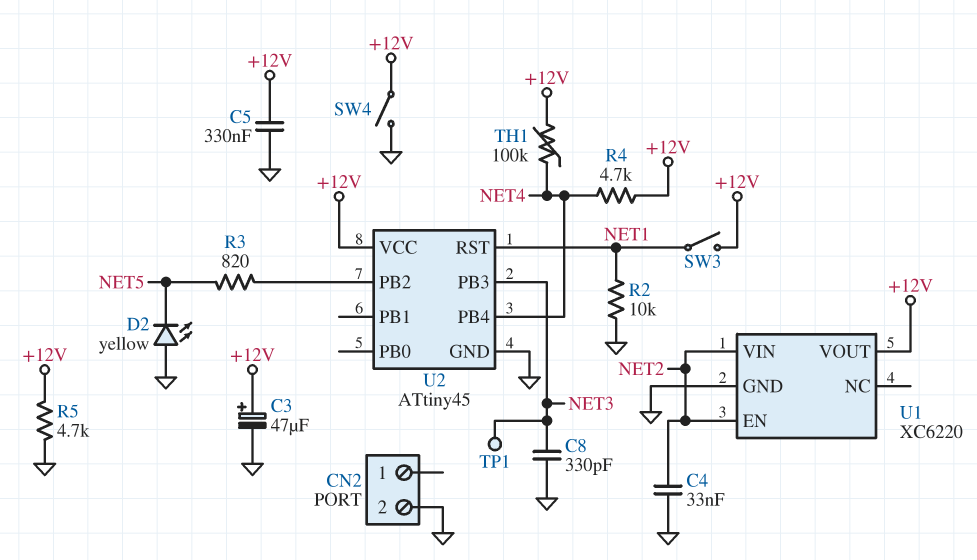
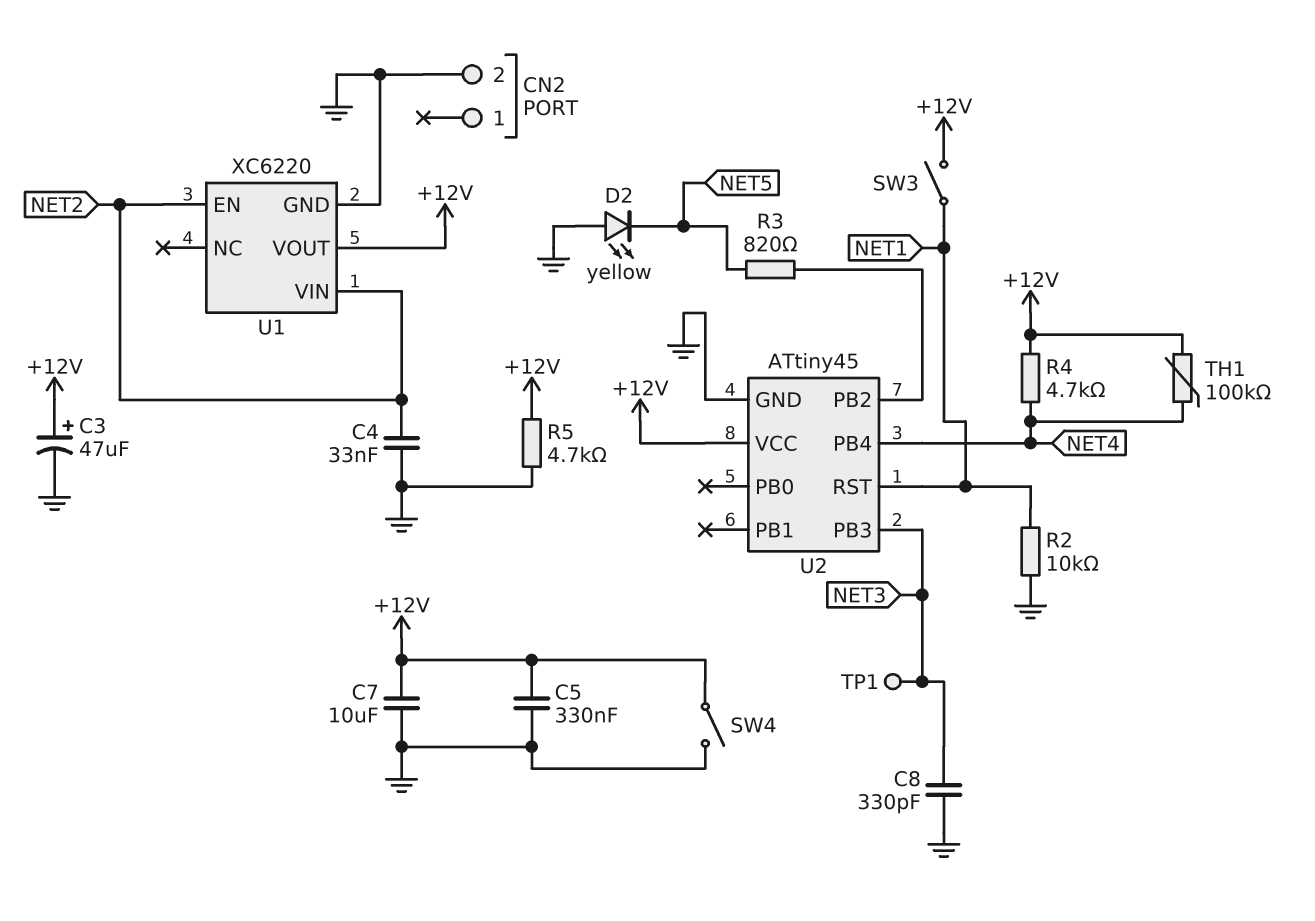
C7: none -> 10uF (+12V, GND)

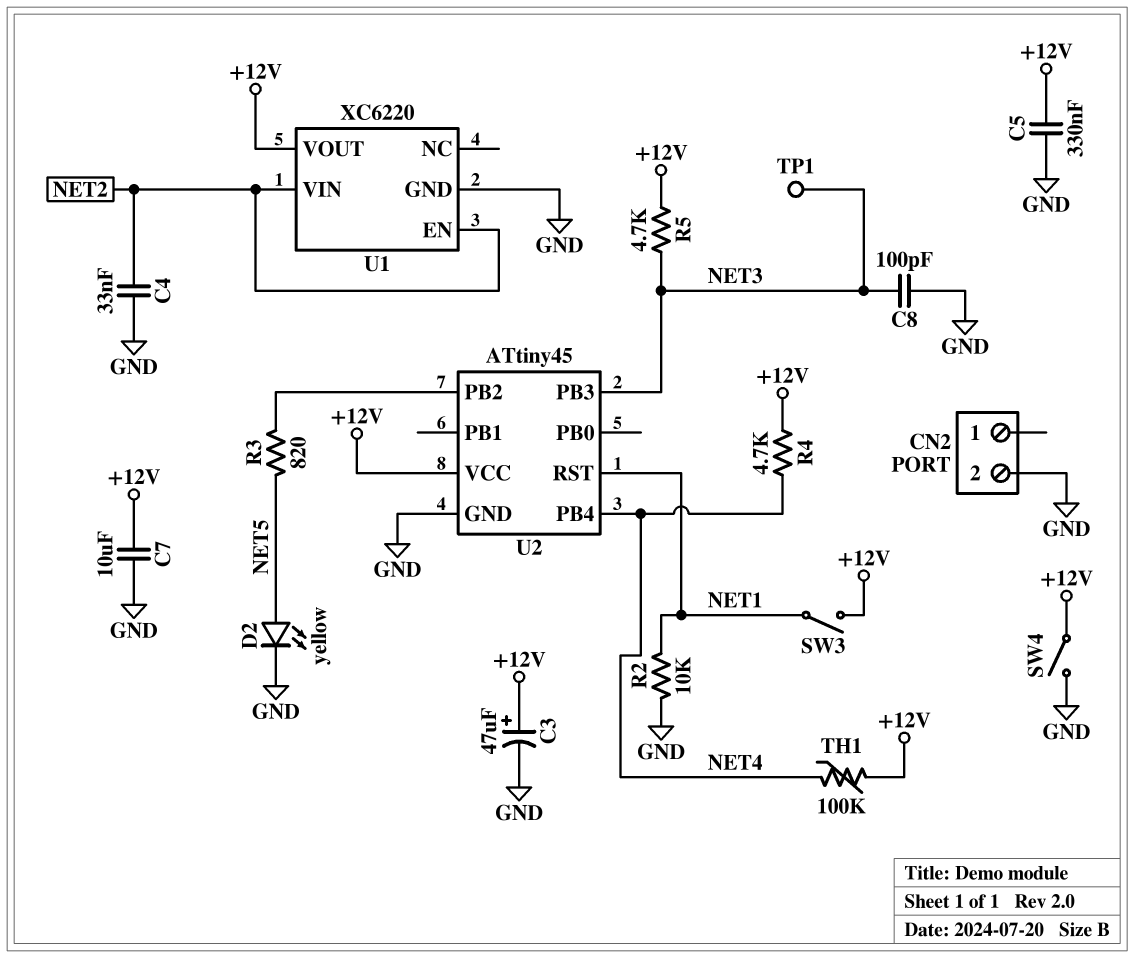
C8: 330pF (GND, NET3) -> 100pF (GND, NET3)
D2: LED yellow (A GND, K NET5) -> LED yellow (A NET5, K GND)
R5: 4.7k (+12V, GND) -> 4.7k (+12V, NET3)

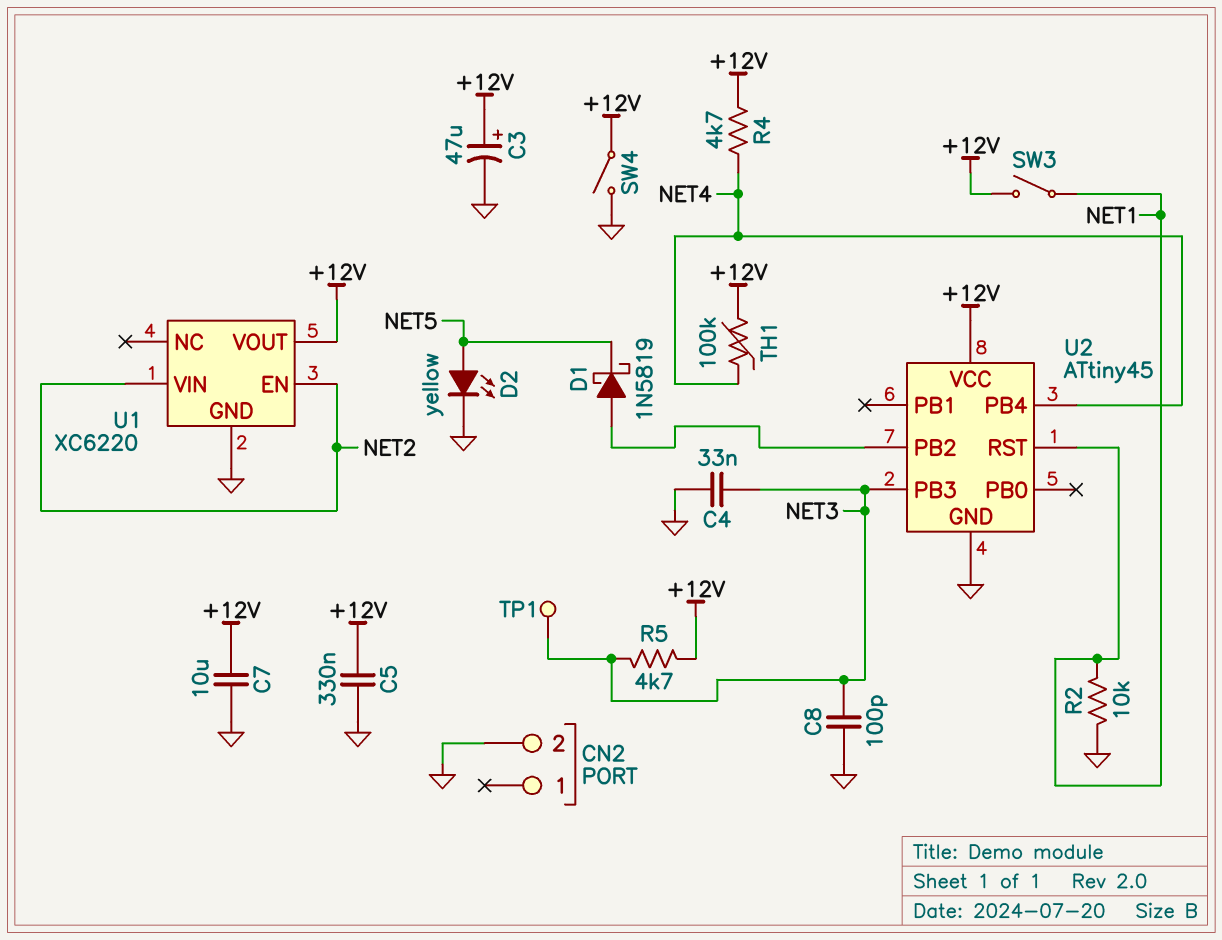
C4: 33nF (GND, NET2) -> 33nF (GND, NET3)
D1: none -> schottky 1N5819 (A U2/PB2, K NET5)
R3: 820 (NET5, U2/PB2) -> none

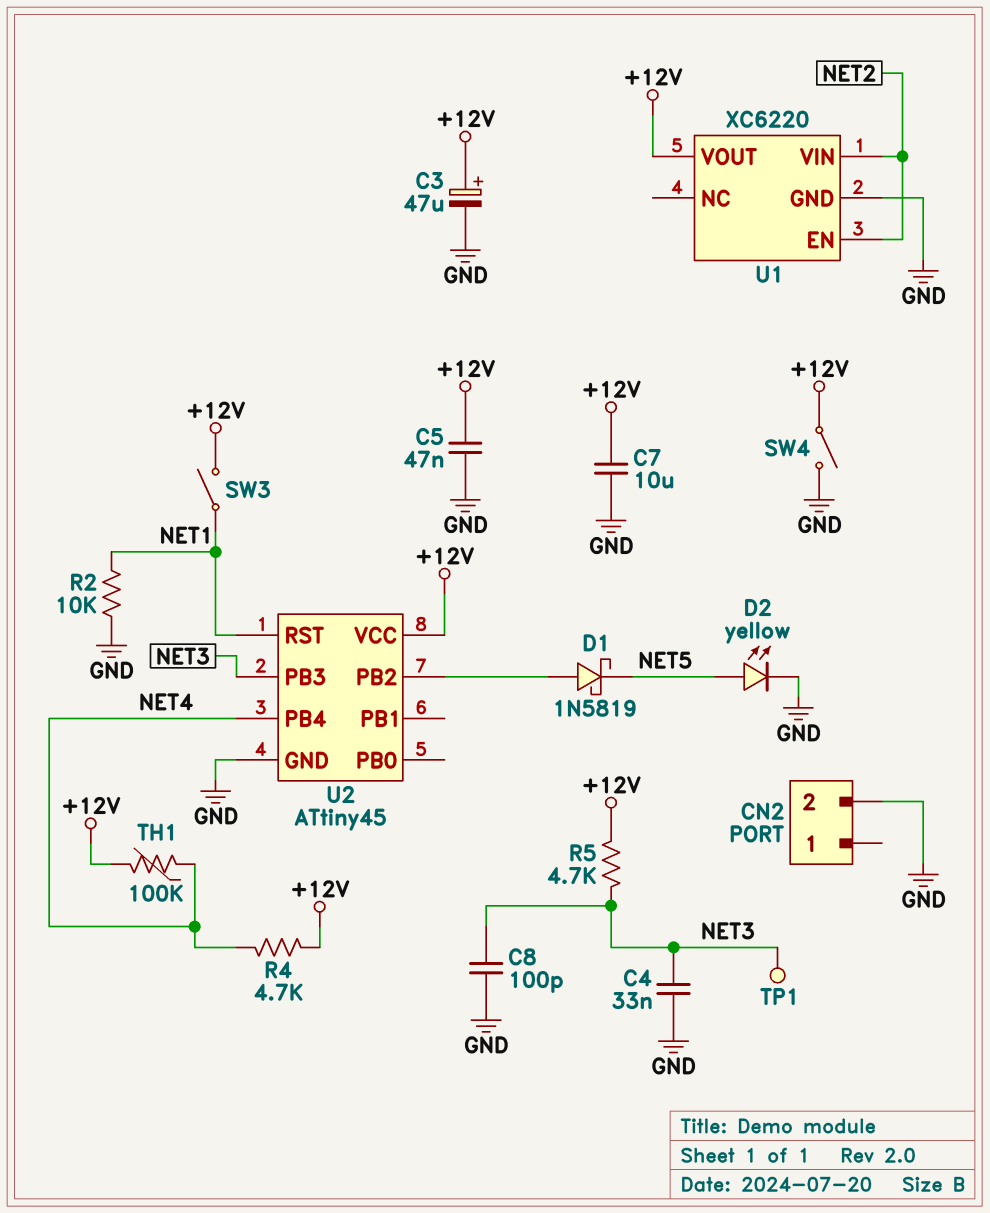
C5: 330nF (+12V, GND) -> 47nF (+12V, GND)

